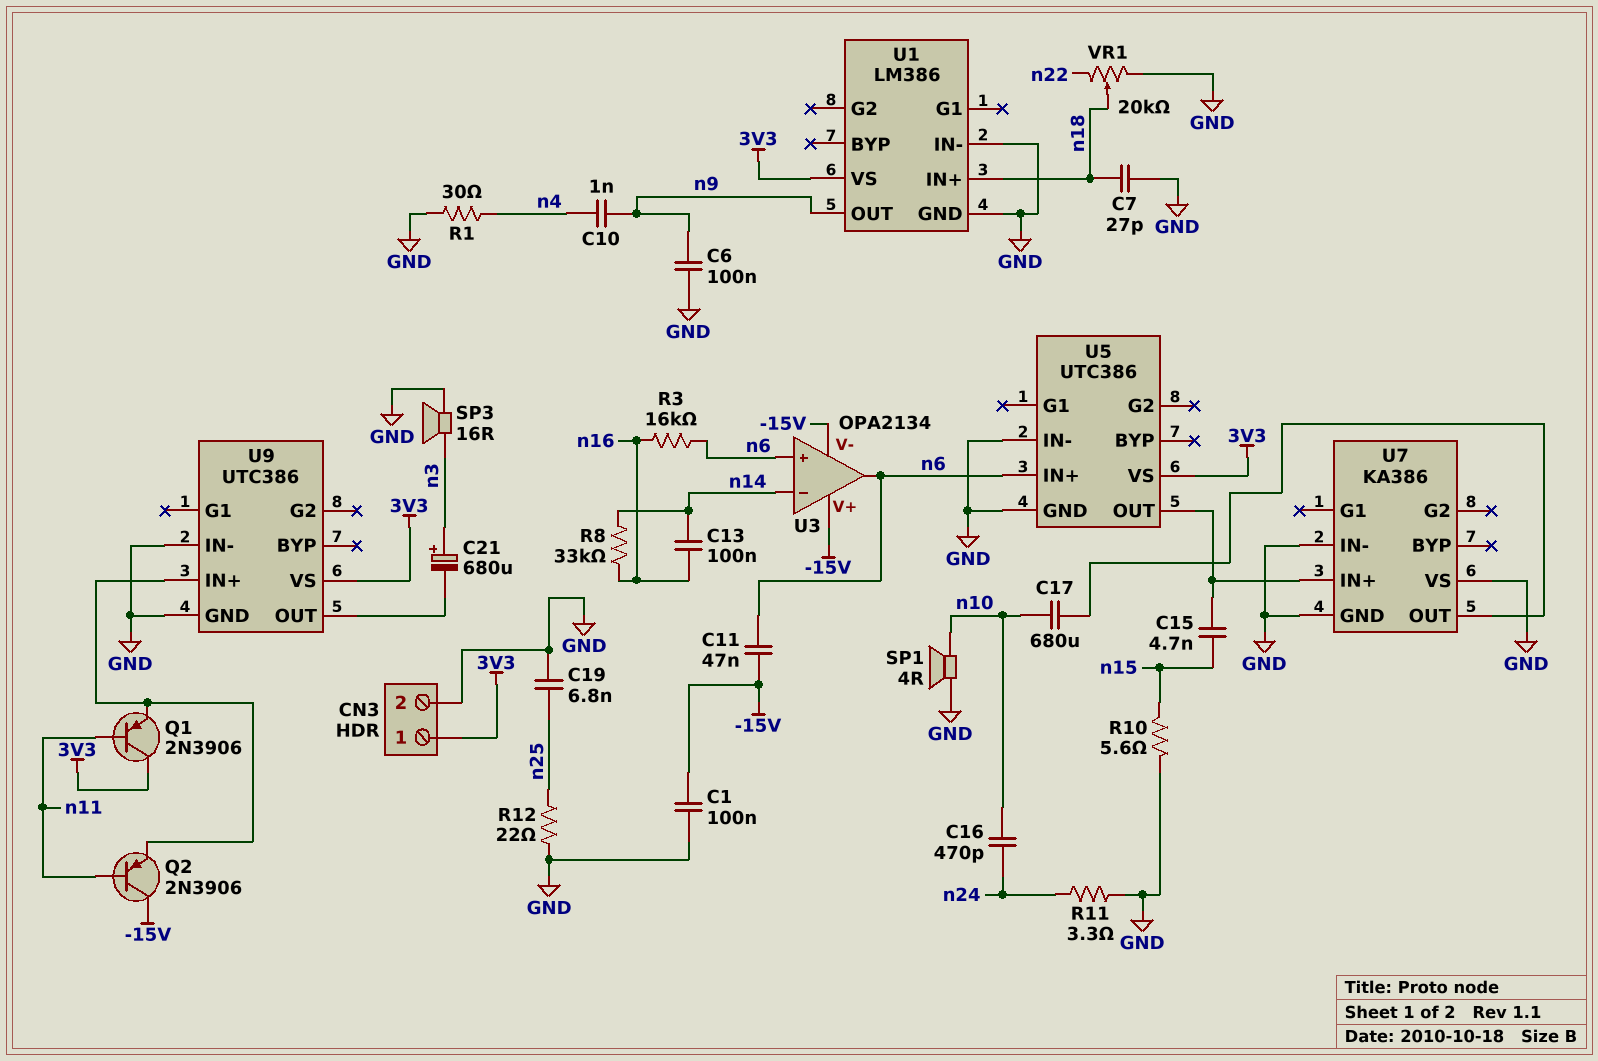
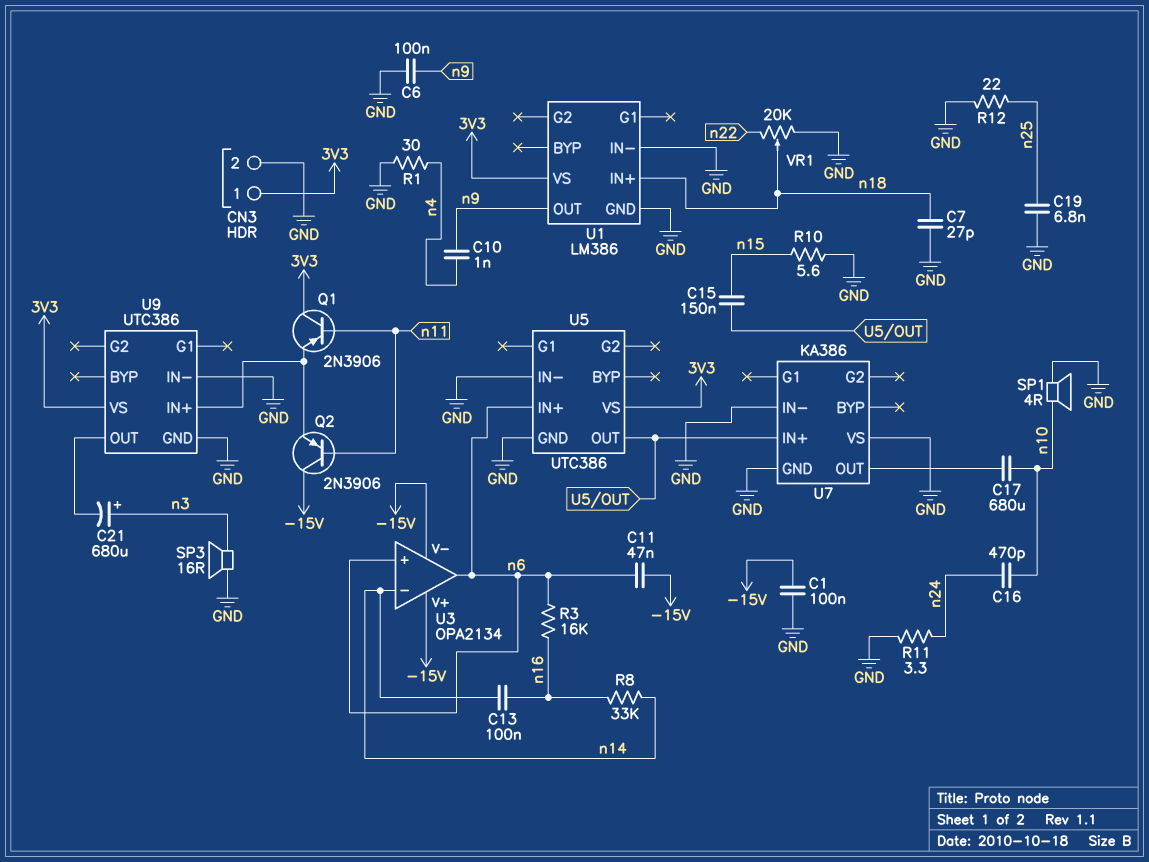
C15: 4.7nF (U5/OUT, n15) -> 150nF (U5/OUT, n15)

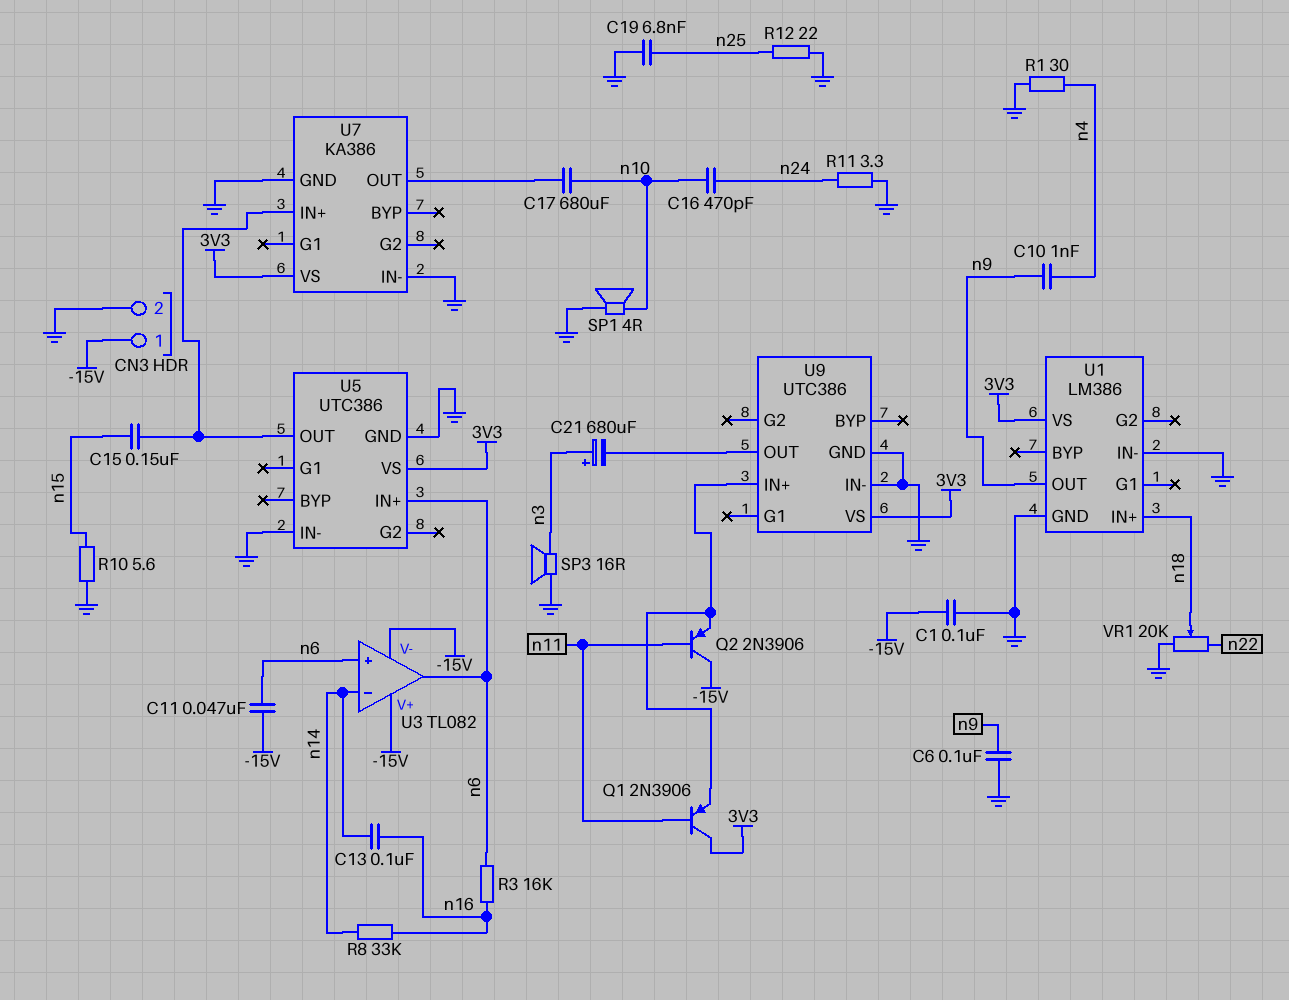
C7: 27pF (GND, n18) -> none
CN3 pin 1: 3V3 -> -15V
U3: OPA2134 -> TL082
U7 pin VS: GND -> 3V3

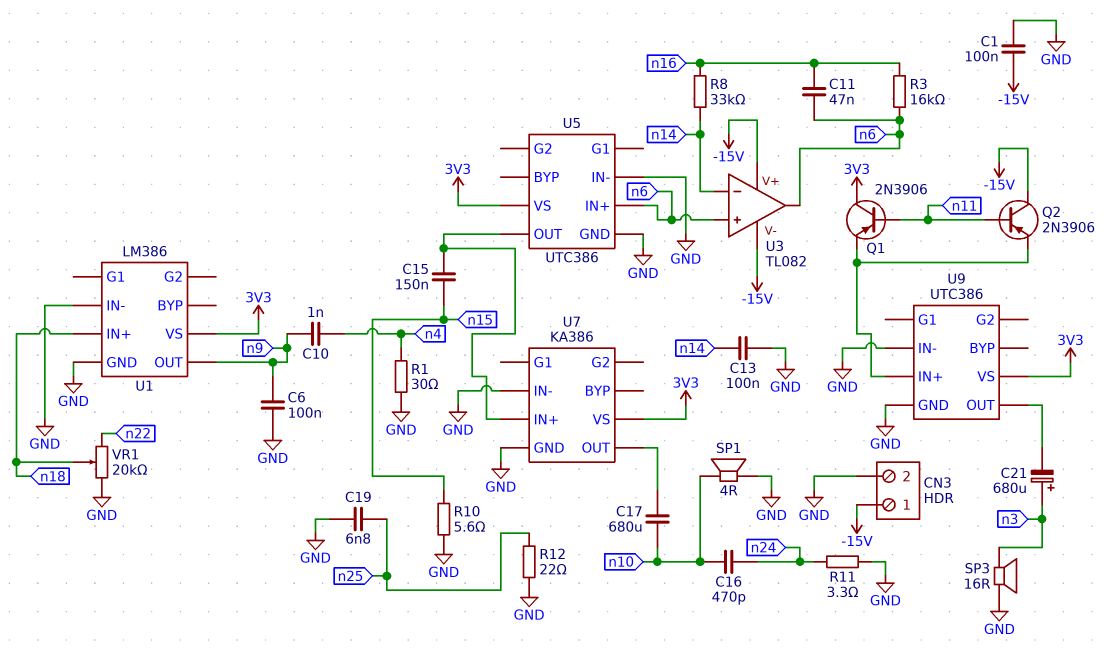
C11: 47nF (-15V, n6) -> 47nF (n6, n16)
C13: 100nF (n14, n16) -> 100nF (GND, n14)

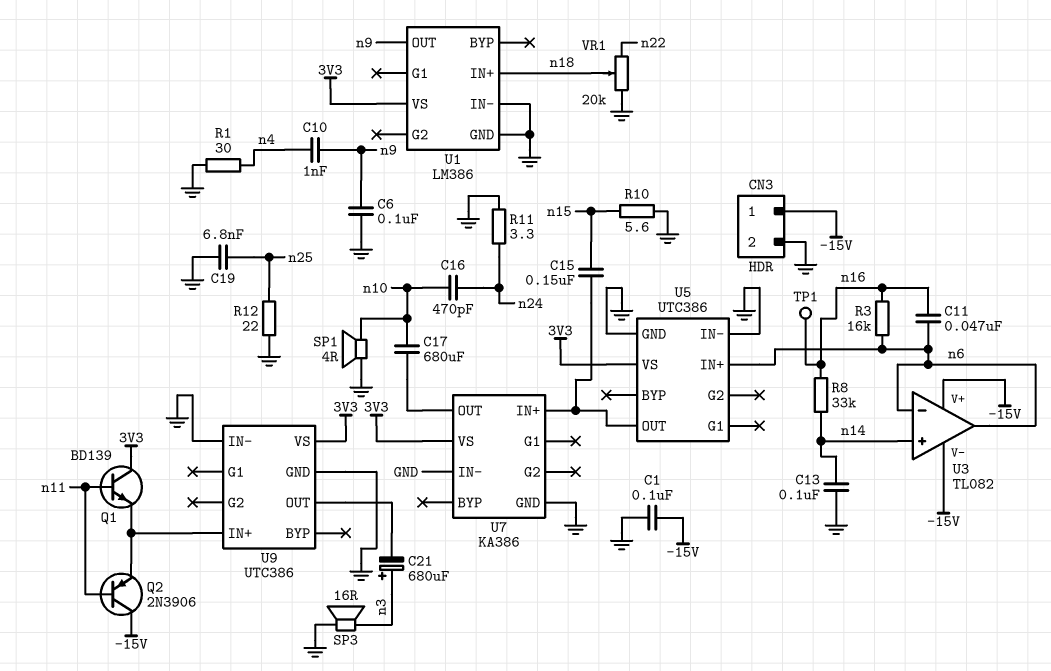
Q1: PNP 2N3906 (B n11, C 3V3, E U9/IN+) -> NPN BD139 (B n11, C 3V3, E U9/IN+)
TP1: none -> test point (n16)
U3 pin in+: n6 -> n14
U3 pin in-: n14 -> n6

